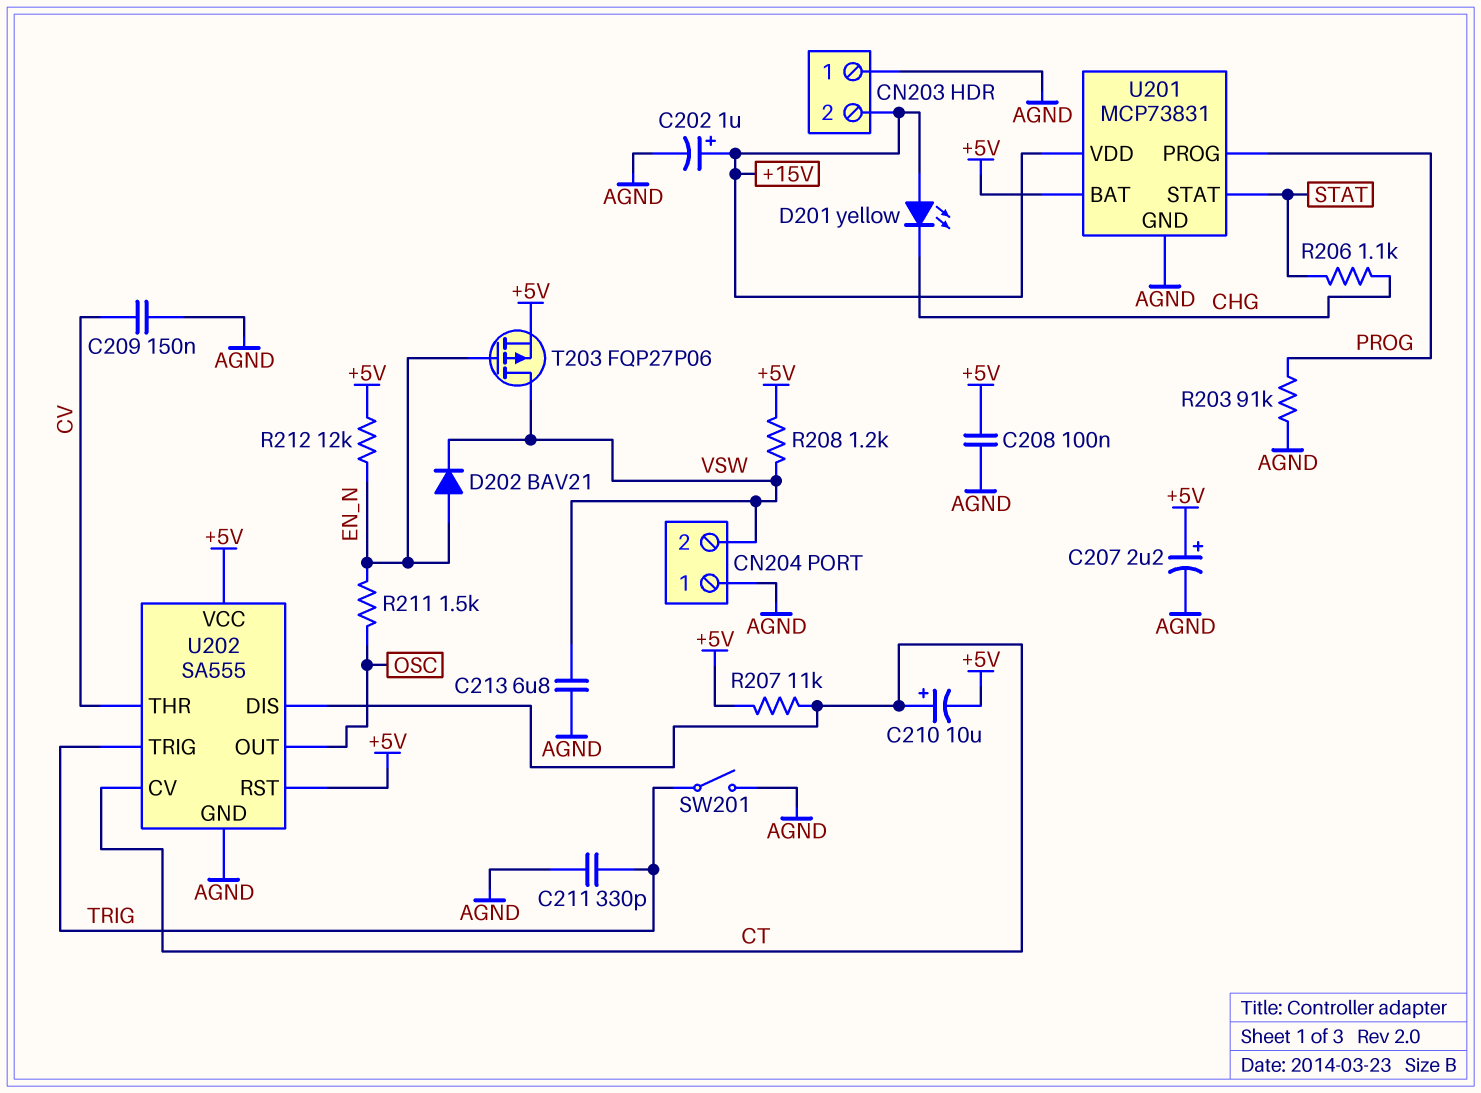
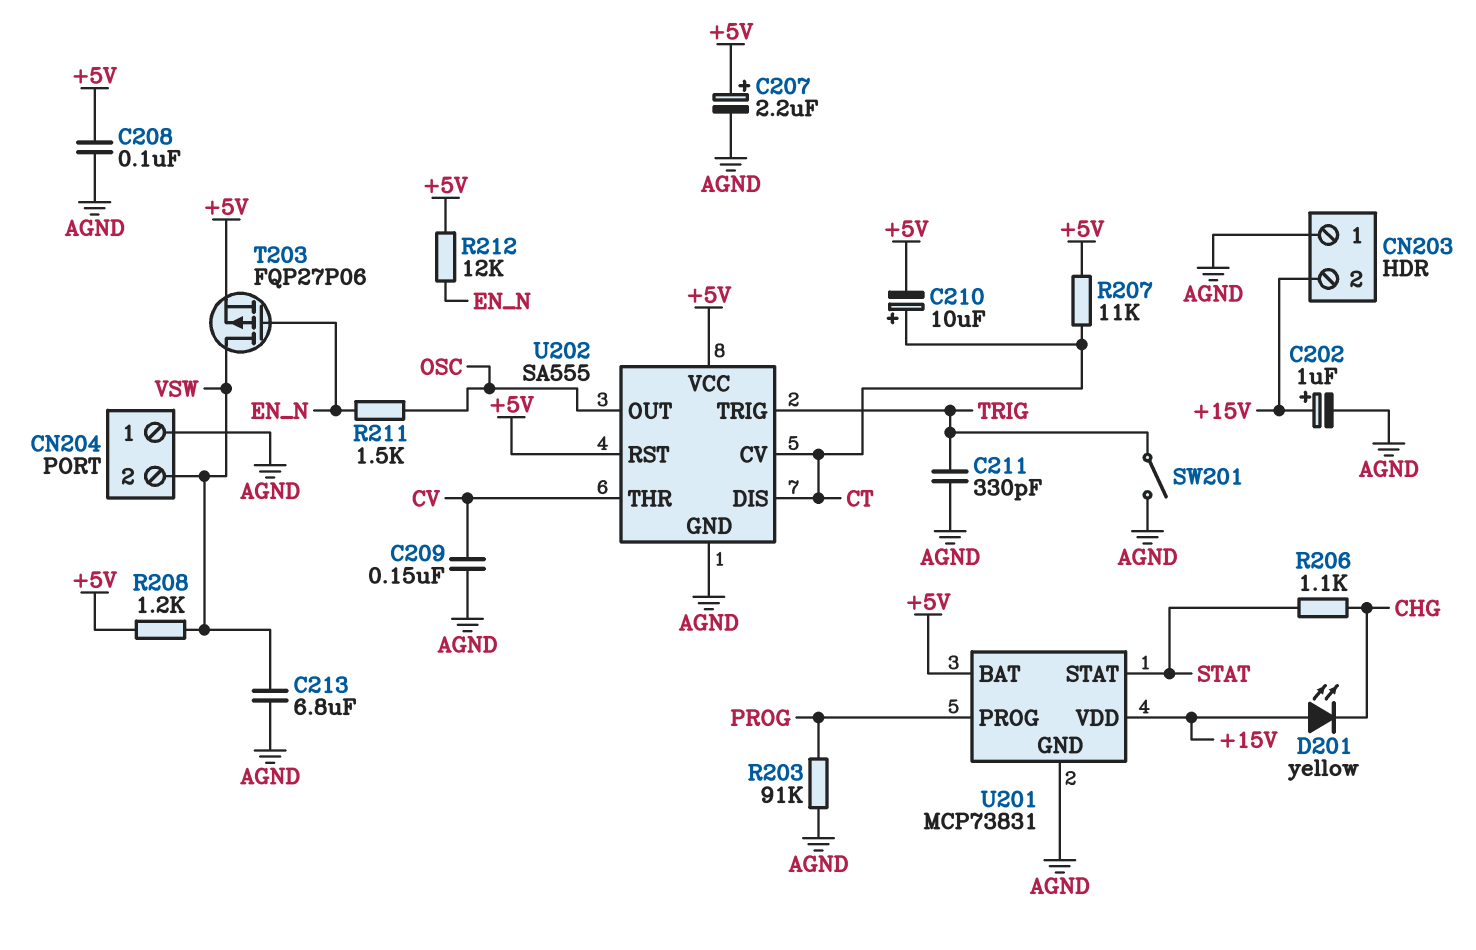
D202: diode BAV21 (A EN_N, K VSW) -> none

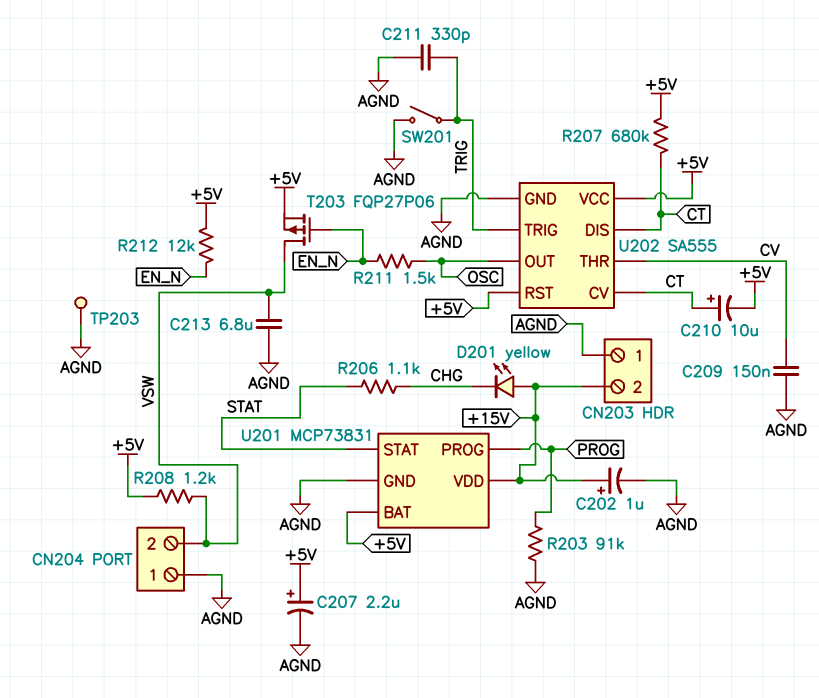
C208: 100nF (+5V, AGND) -> none
R207: 11k (+5V, CT) -> 680k (+5V, CT)
TP203: none -> test point (AGND)

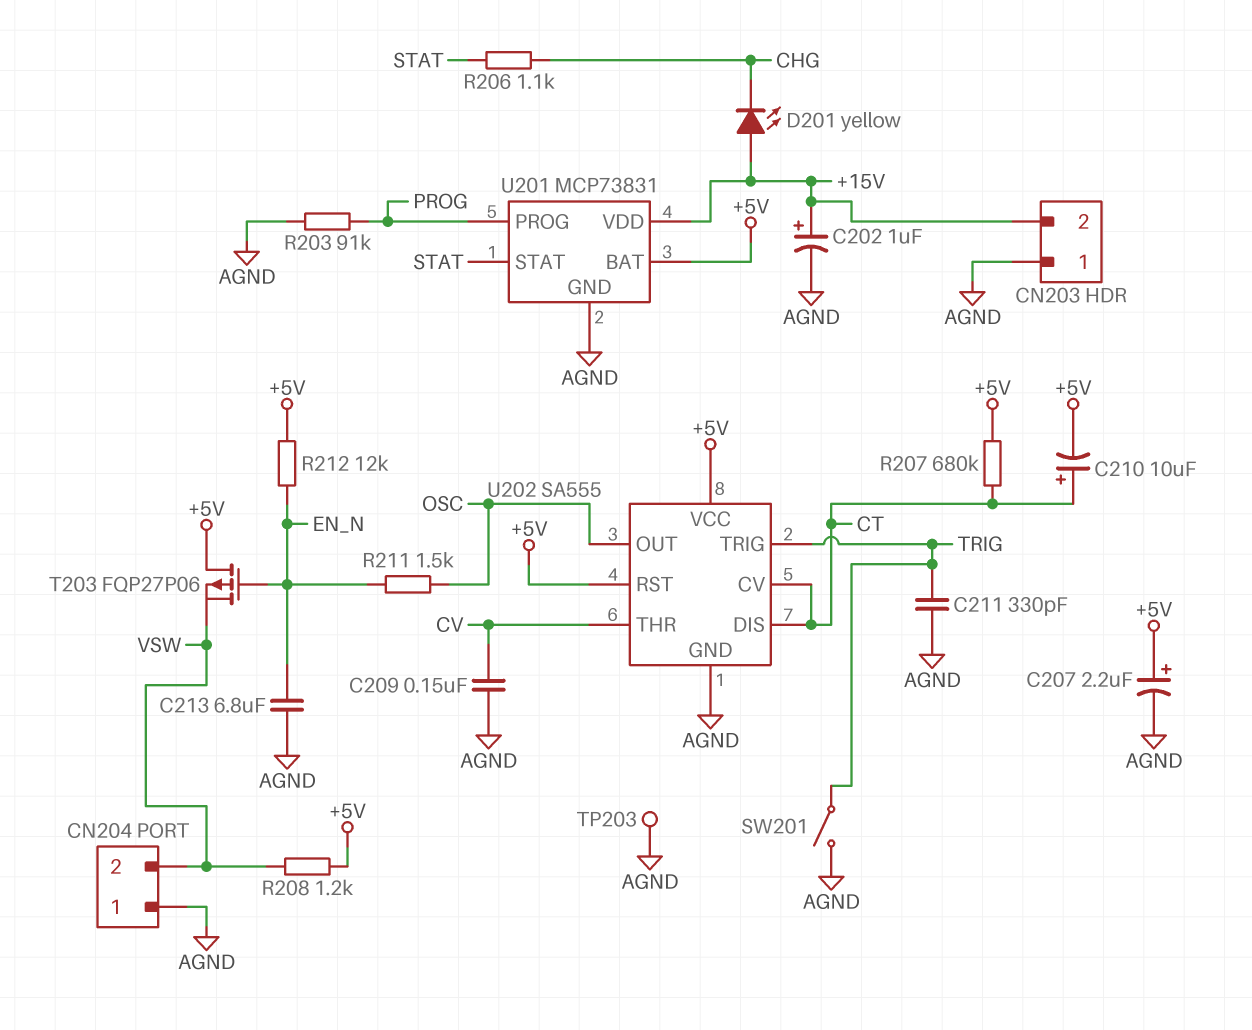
C213: 6.8uF (AGND, VSW) -> 6.8uF (AGND, EN_N)
T203: PMOS FQP27P06 (G EN_N, D VSW, S +5V) -> PMOS FQP27P06 (G EN_N, D +5V, S VSW)

